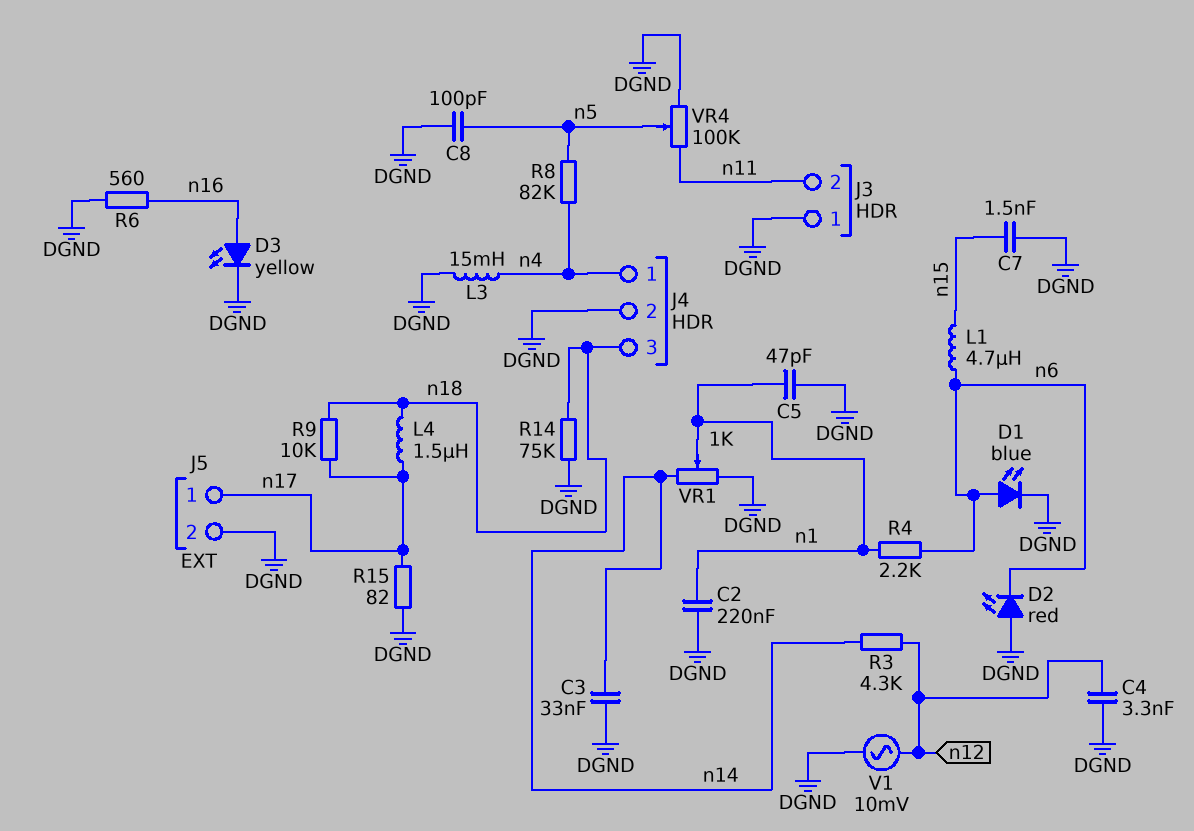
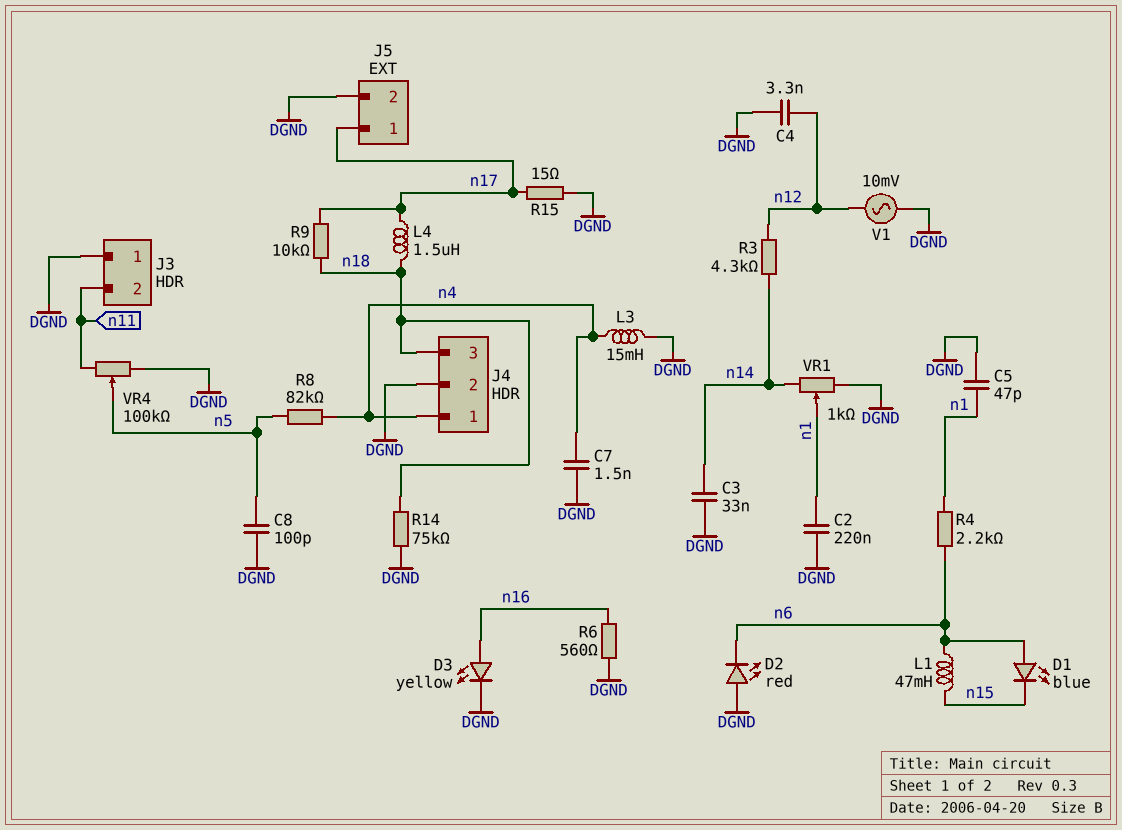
C7: 1.5nF (DGND, n15) -> 1.5nF (DGND, n4)
D1: LED blue (A n6, K DGND) -> LED blue (A n6, K n15)
L1: 4.7uH (n6, n15) -> 47mH (n6, n15)
R15: 82 (DGND, n17) -> 15 (DGND, n17)

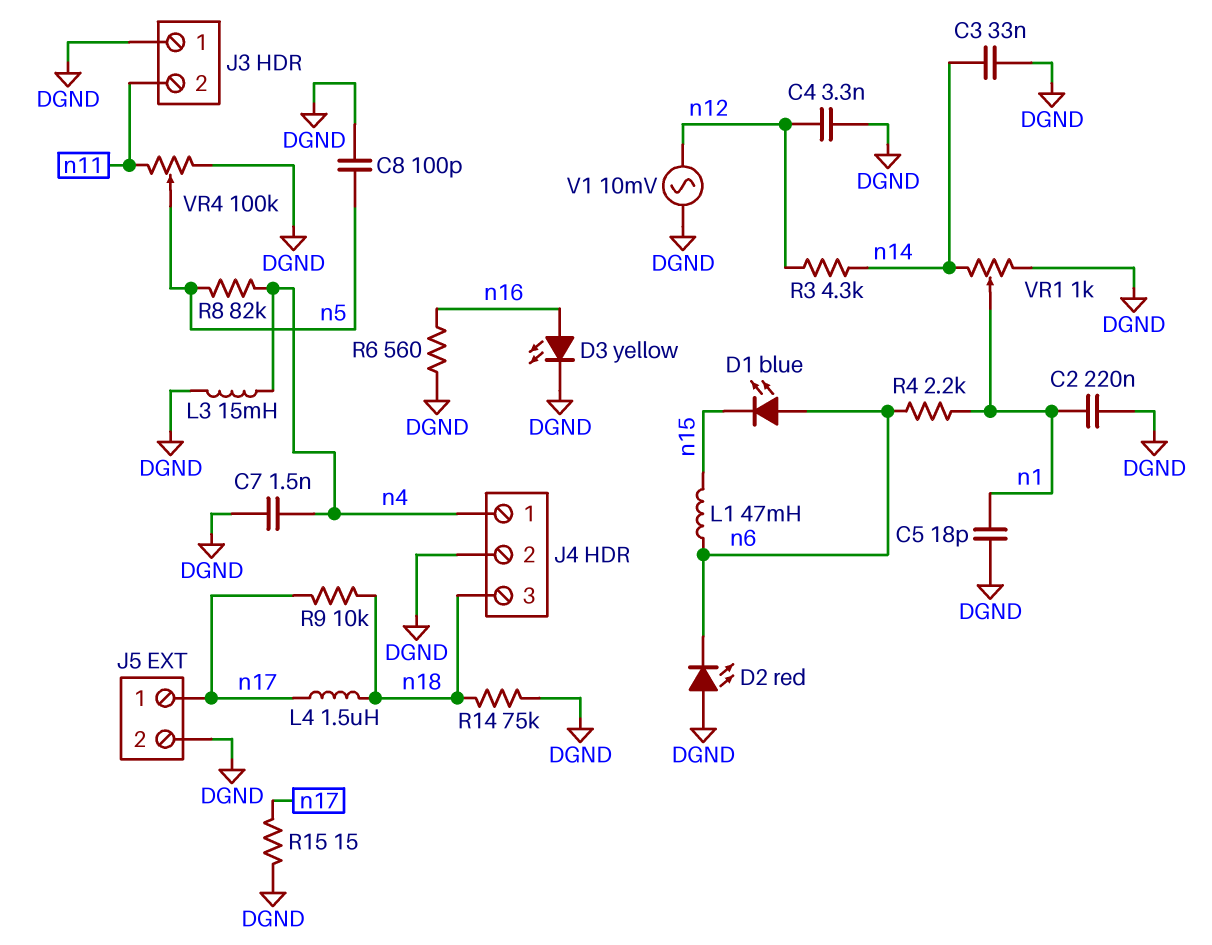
C5: 47pF (DGND, n1) -> 18pF (DGND, n1)

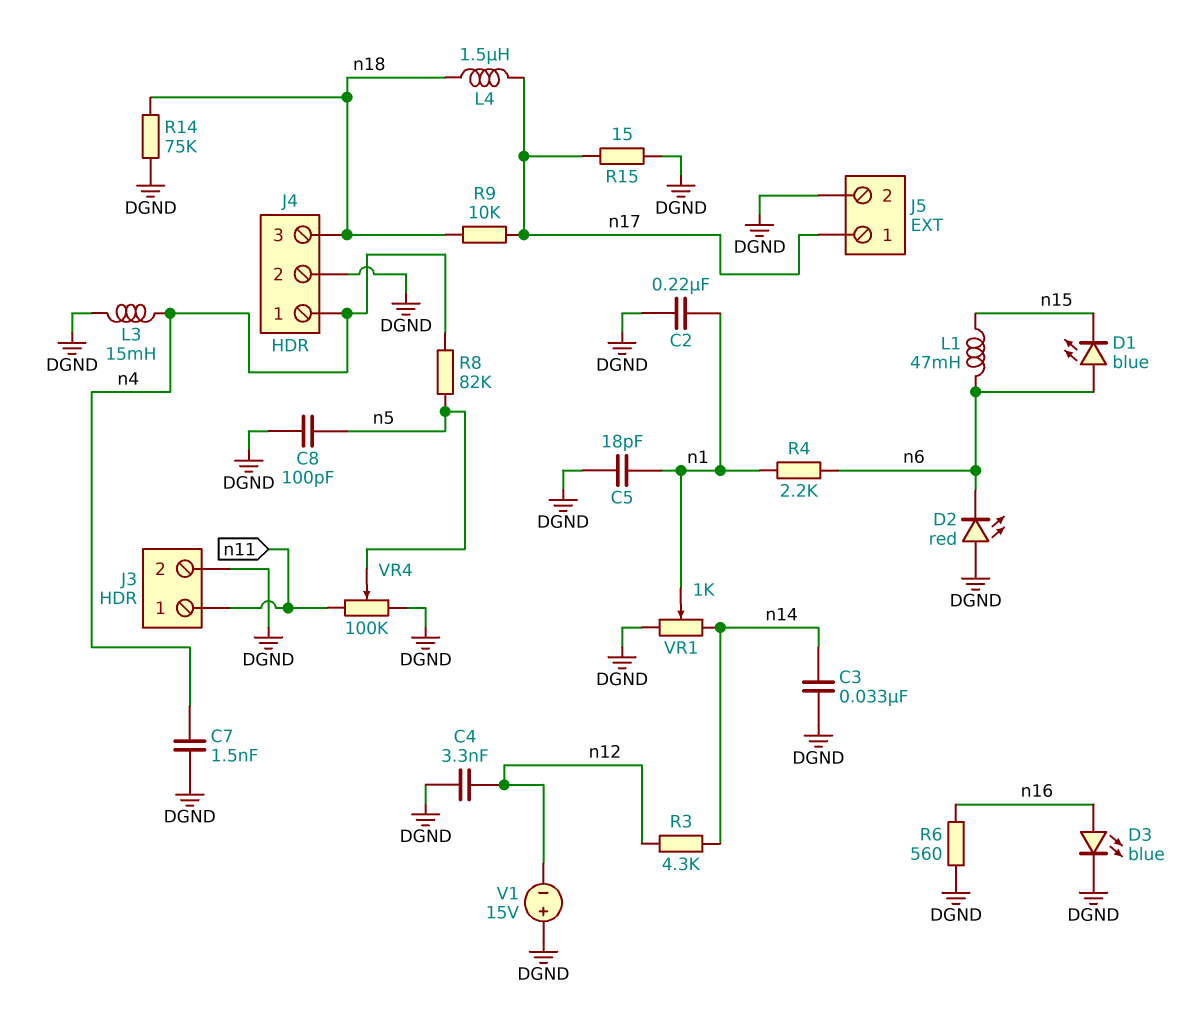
D3: LED yellow (A n16, K DGND) -> LED blue (A n16, K DGND)
J3 pin 1: DGND -> n11
J3 pin 2: n11 -> DGND
V1: AC 10mV (DGND, n12) -> 15V (plus DGND, minus n12)

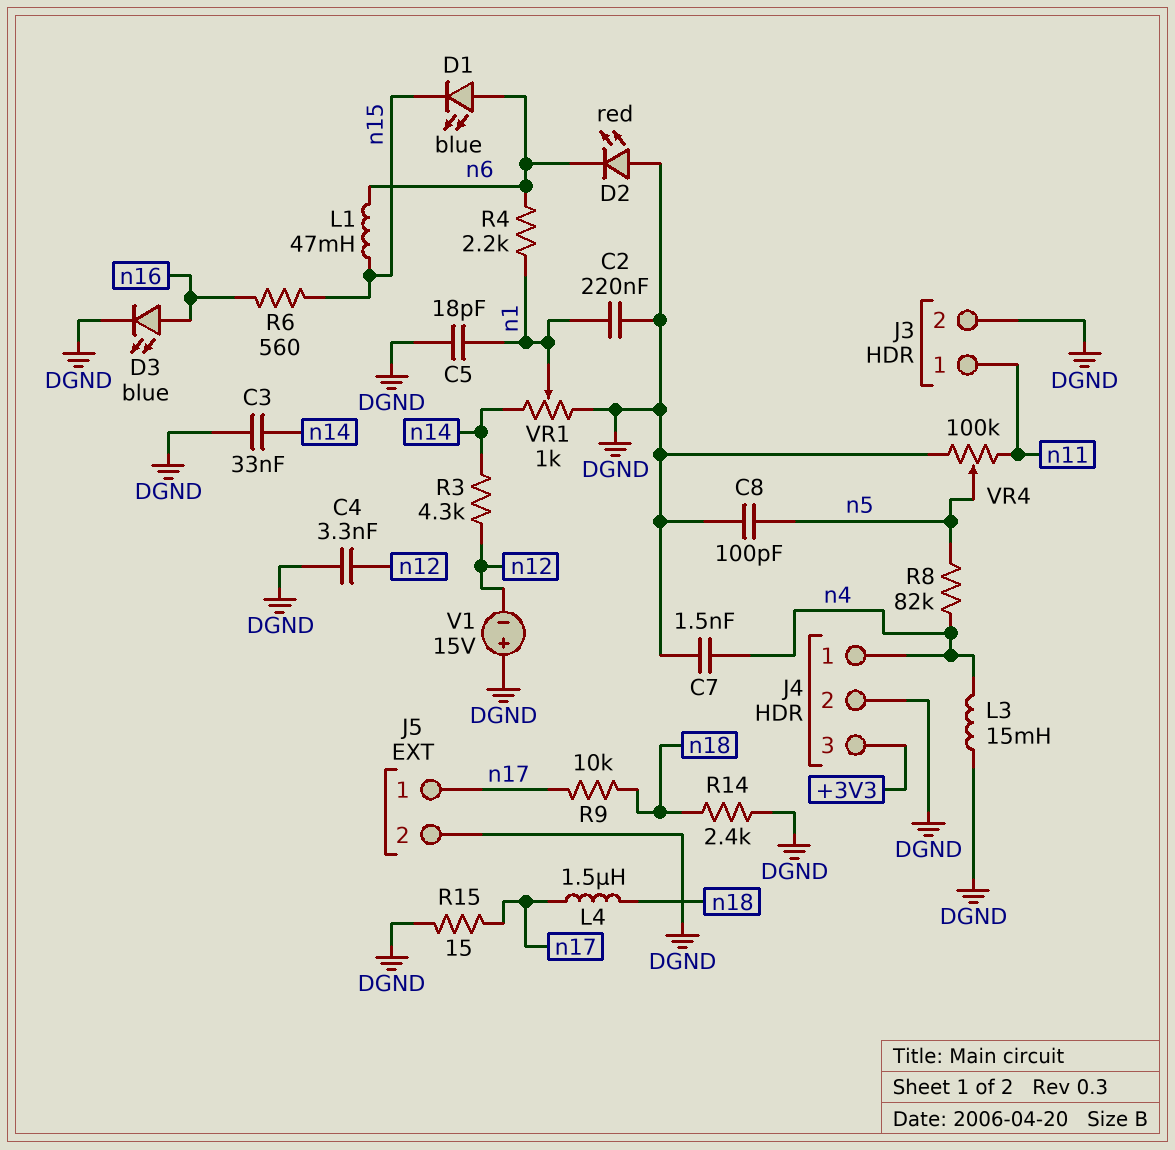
J4 pin 3: n18 -> +3V3
R6: 560 (DGND, n16) -> 560 (n15, n16)
R14: 75k (DGND, n18) -> 2.4k (DGND, n18)

